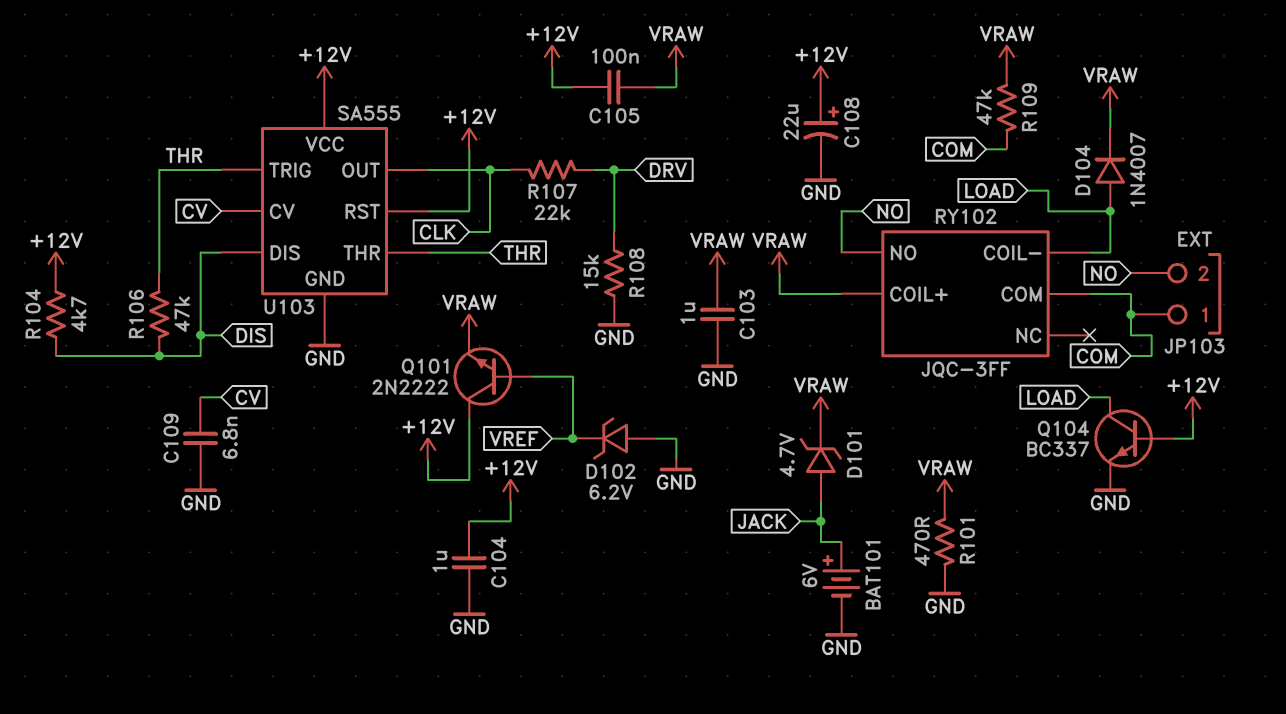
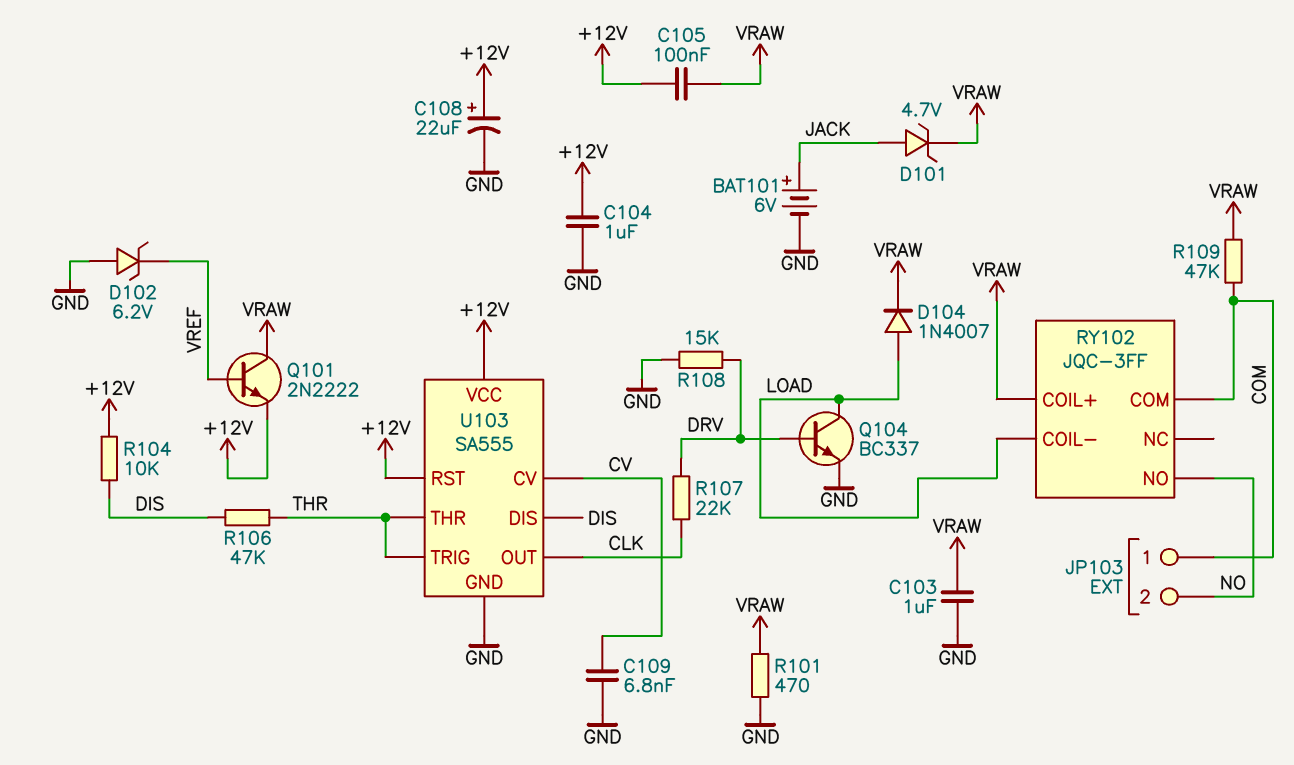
Q101: NPN 2N2222 (B VREF, C +12V, E VRAW) -> NPN 2N2222 (B VREF, C VRAW, E +12V)
Q104: NPN BC337 (B +12V, C LOAD, E GND) -> NPN BC337 (B DRV, C LOAD, E GND)
R104: 4.7k (+12V, DIS) -> 10k (+12V, DIS)

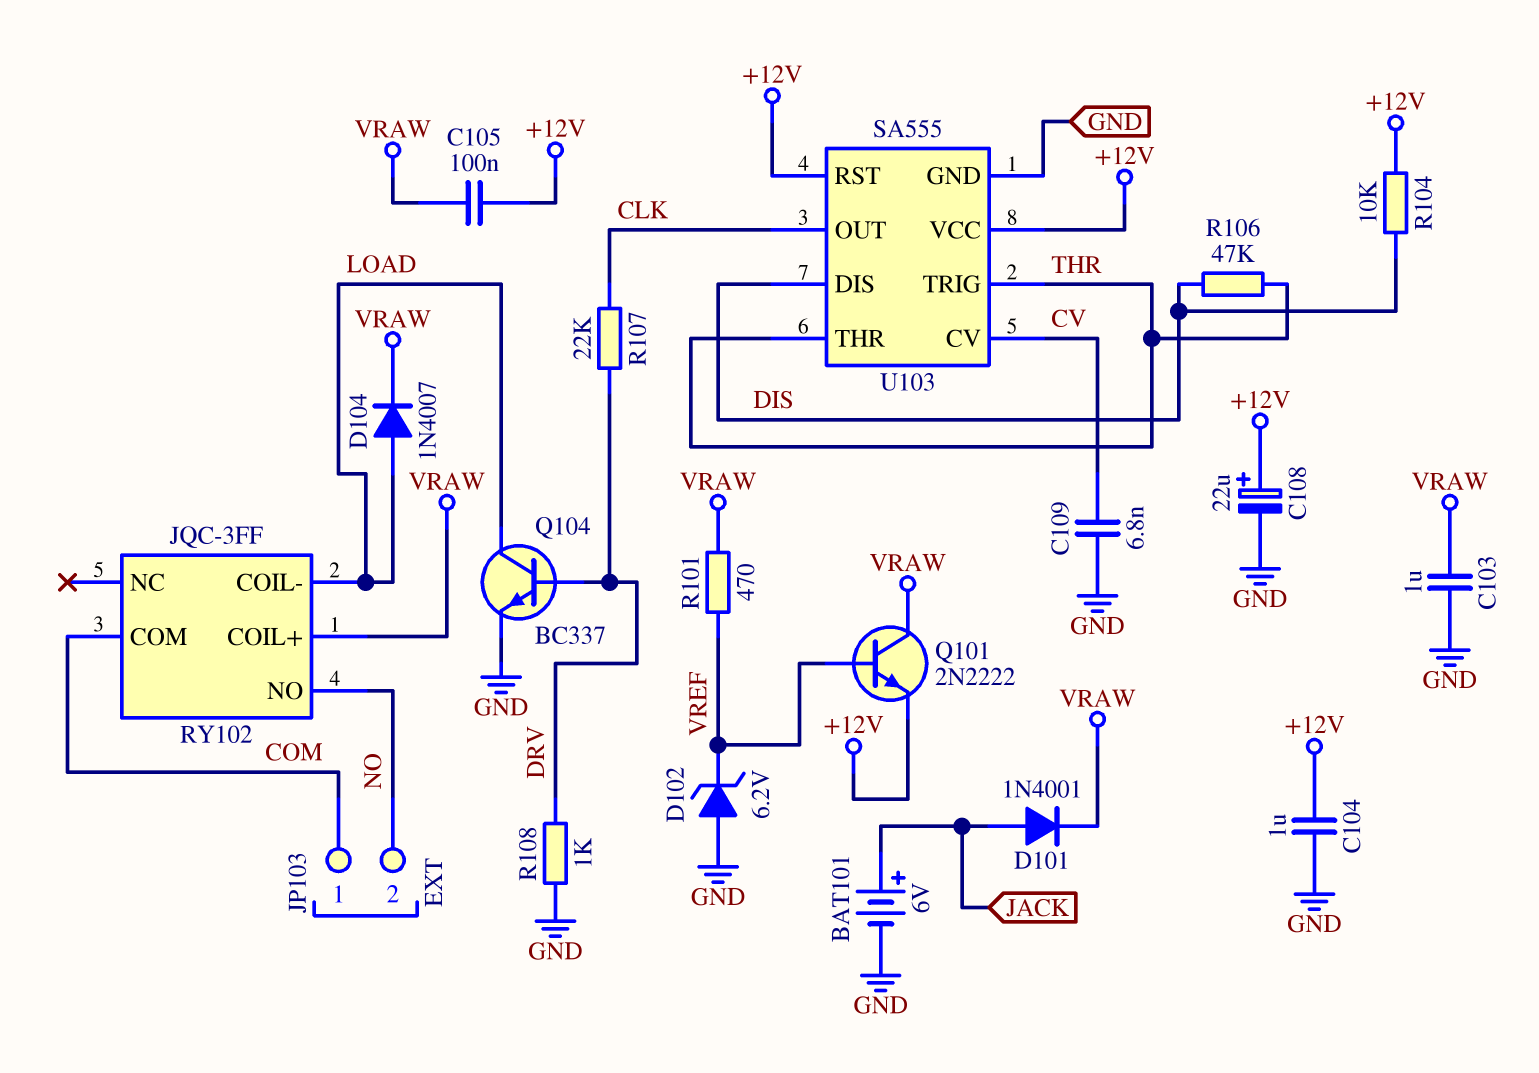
D101: zener 4.7V (A JACK, K VRAW) -> diode 1N4001 (A JACK, K VRAW)
R101: 470 (GND, VRAW) -> 470 (VRAW, VREF)
R108: 15k (DRV, GND) -> 1k (DRV, GND)
R109: 47k (COM, VRAW) -> none

